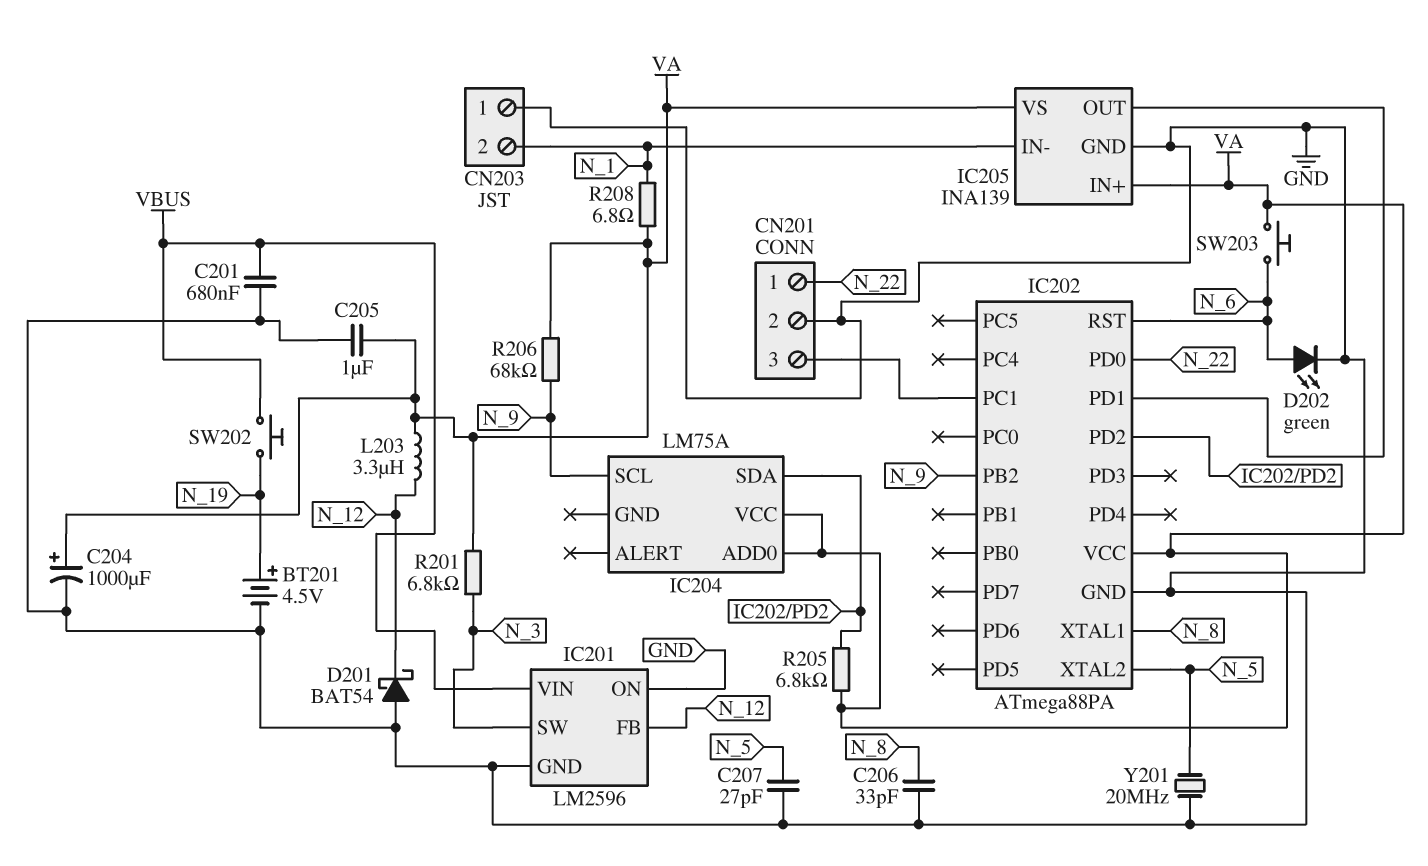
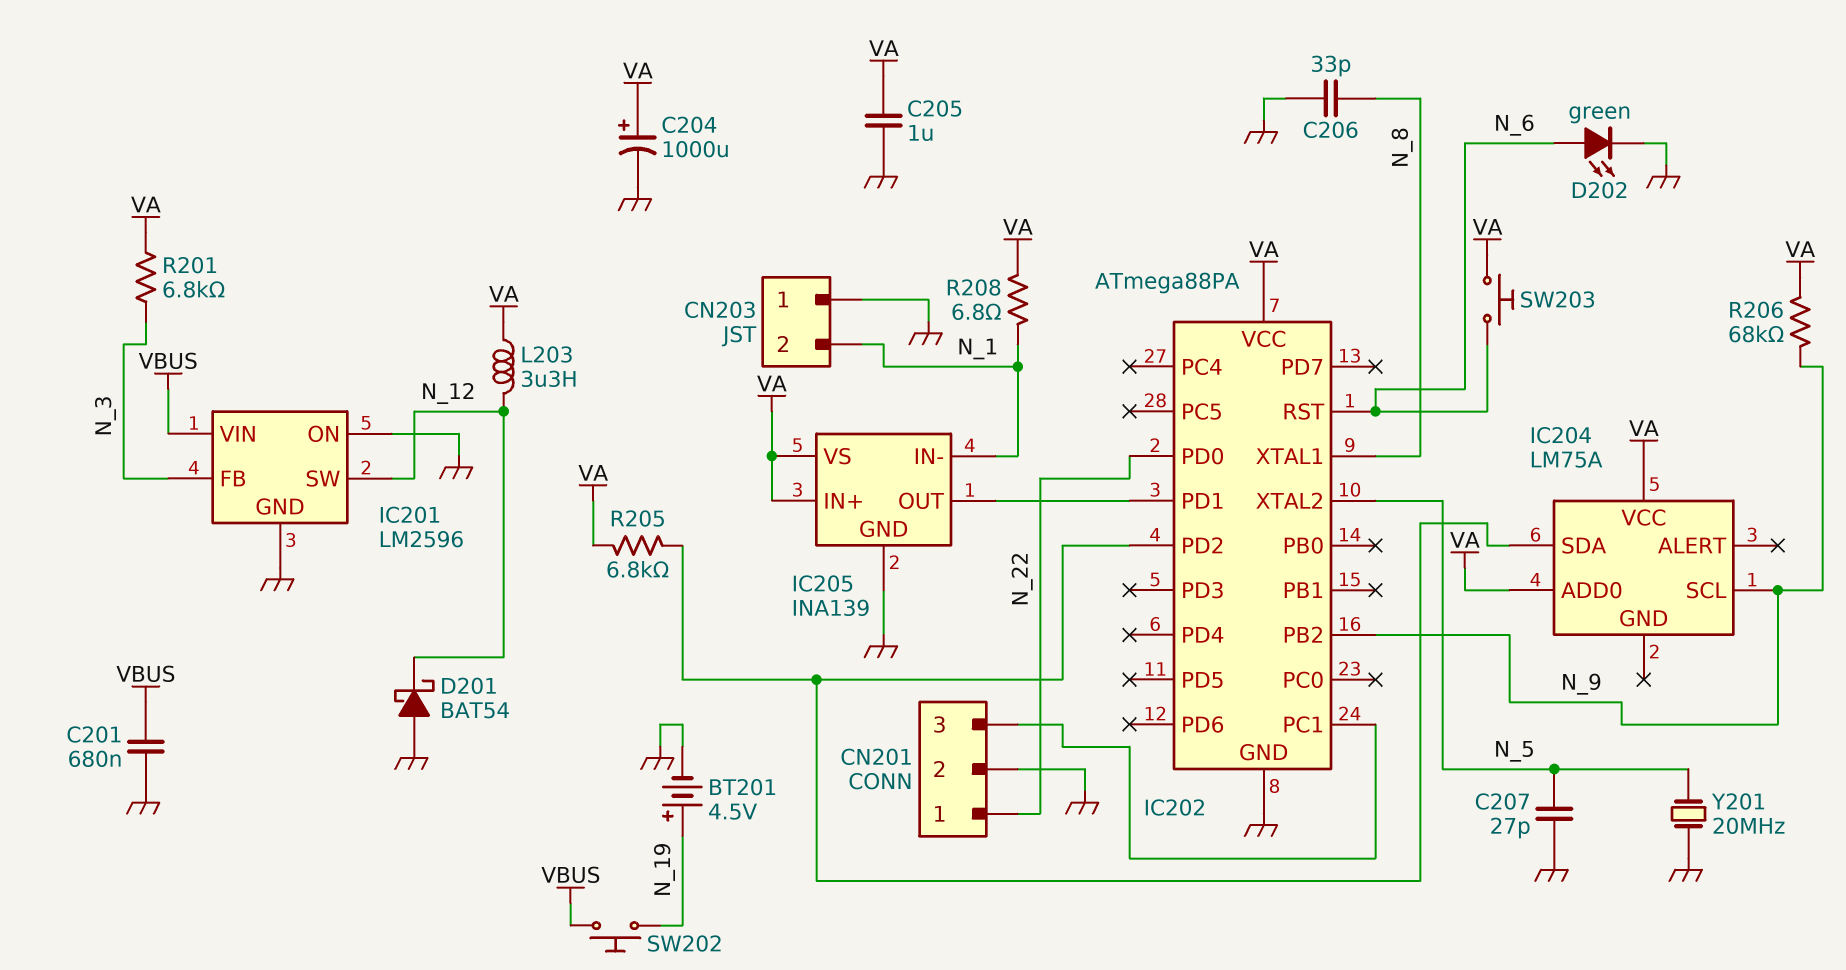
IC201 pin FB: N_12 -> N_3
IC201 pin SW: N_3 -> N_12

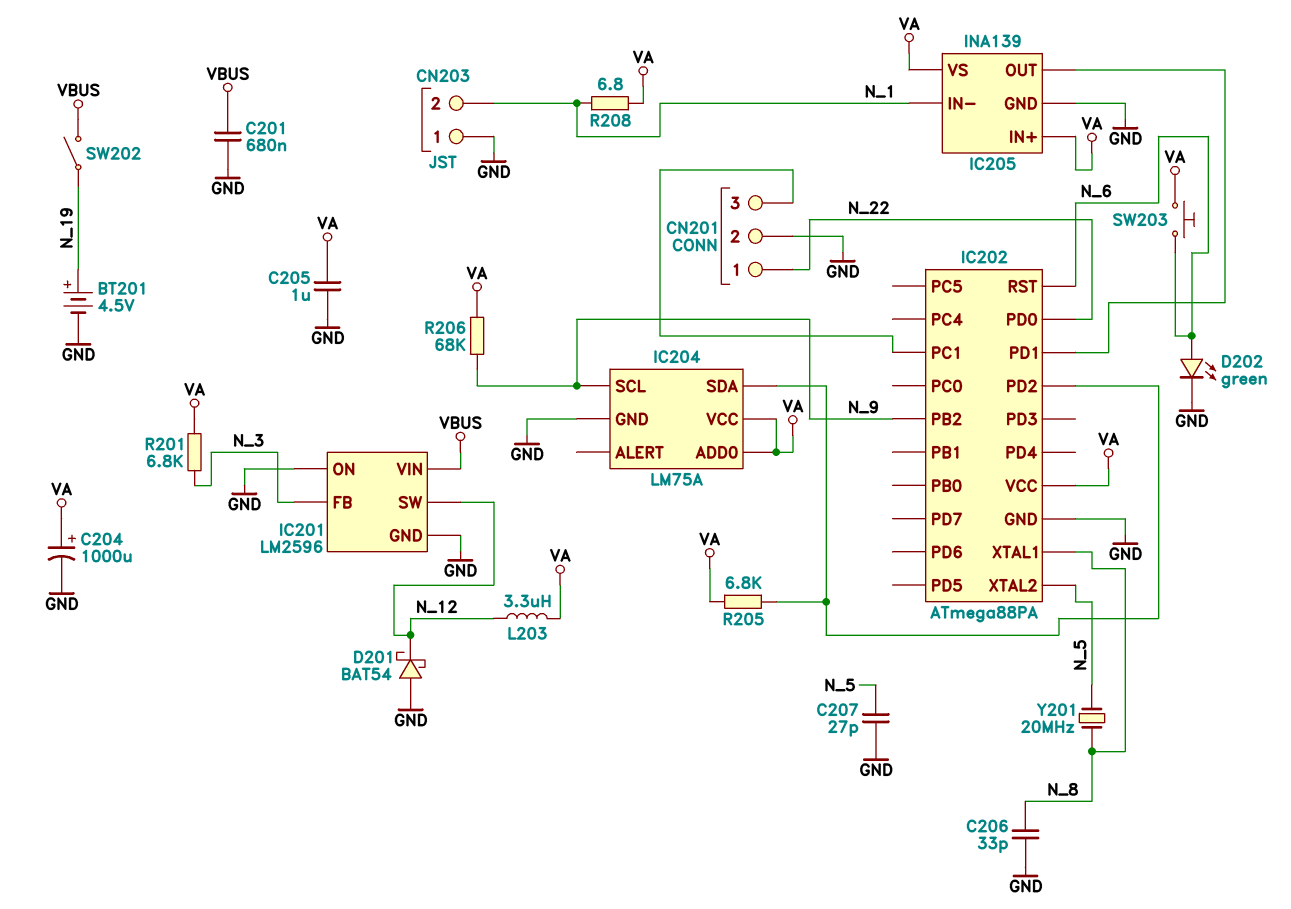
IC204 pin GND: none -> GND
SW202: button (N_19, VBUS) -> switch (N_19, VBUS)
Y201: 20MHz (GND, N_5) -> 20MHz (N_5, N_8)

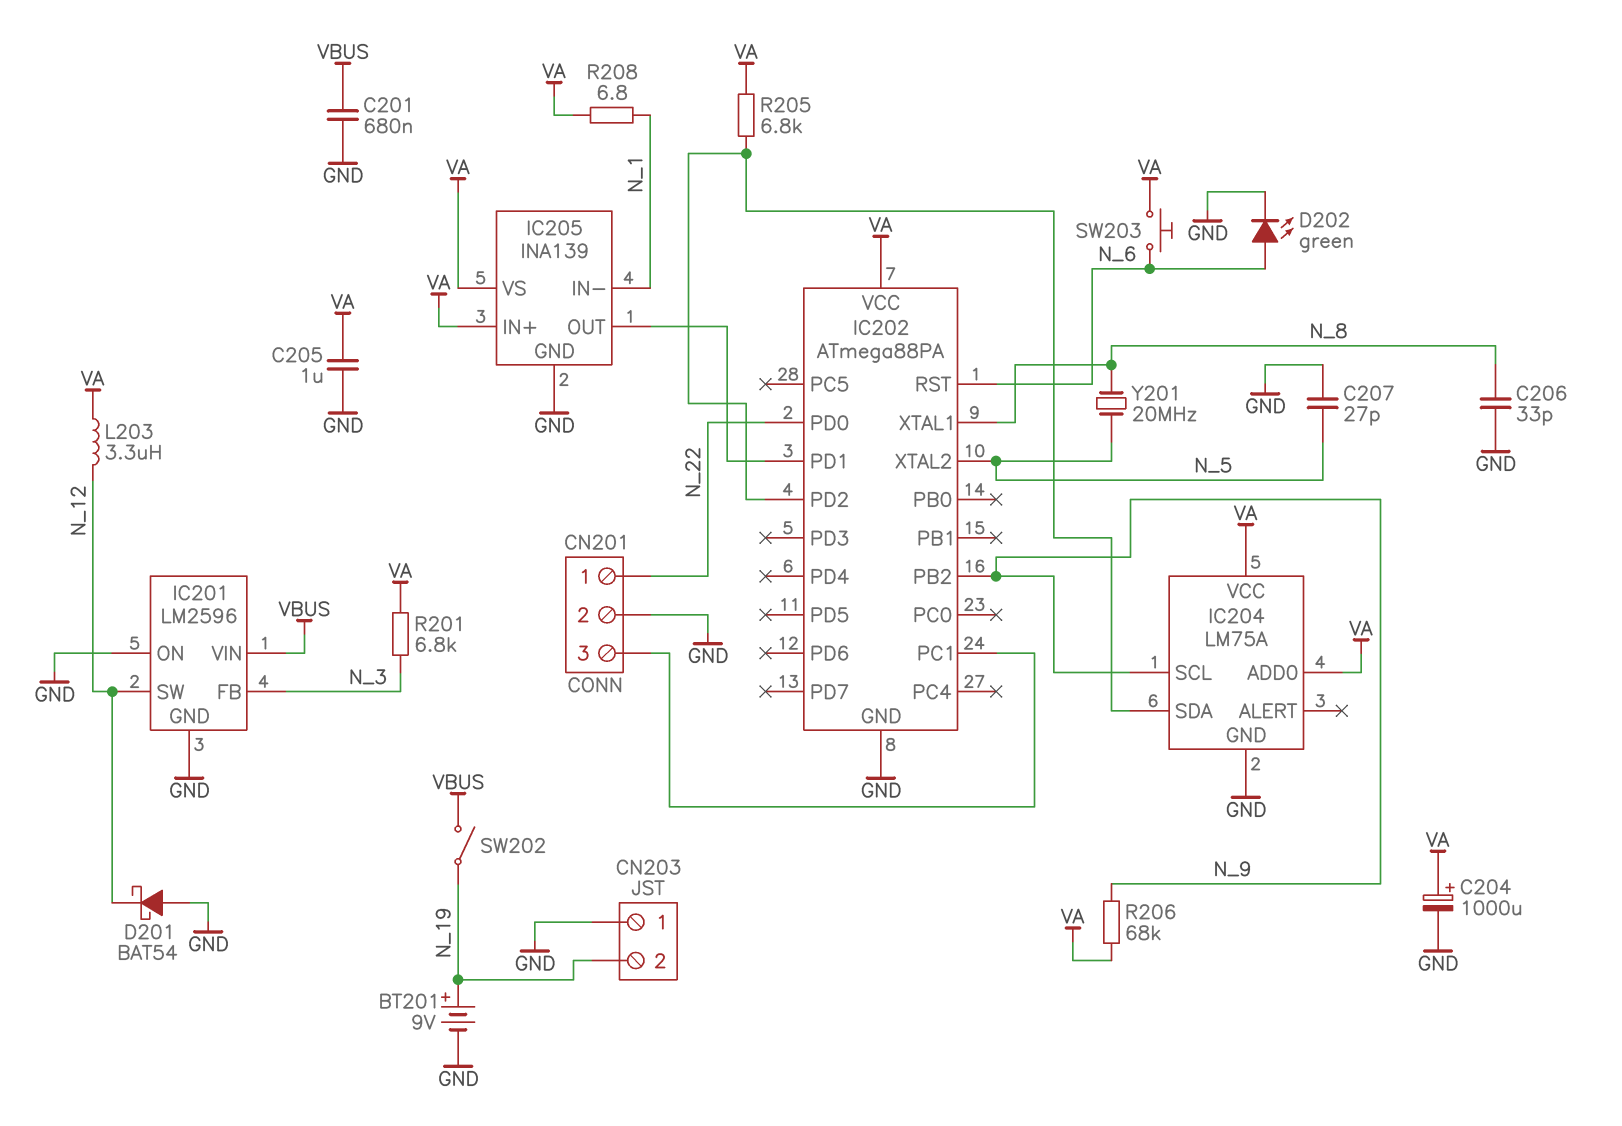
BT201: 4.5V (plus N_19, minus GND) -> 9V (plus N_19, minus GND)
CN203 pin 2: N_1 -> N_19

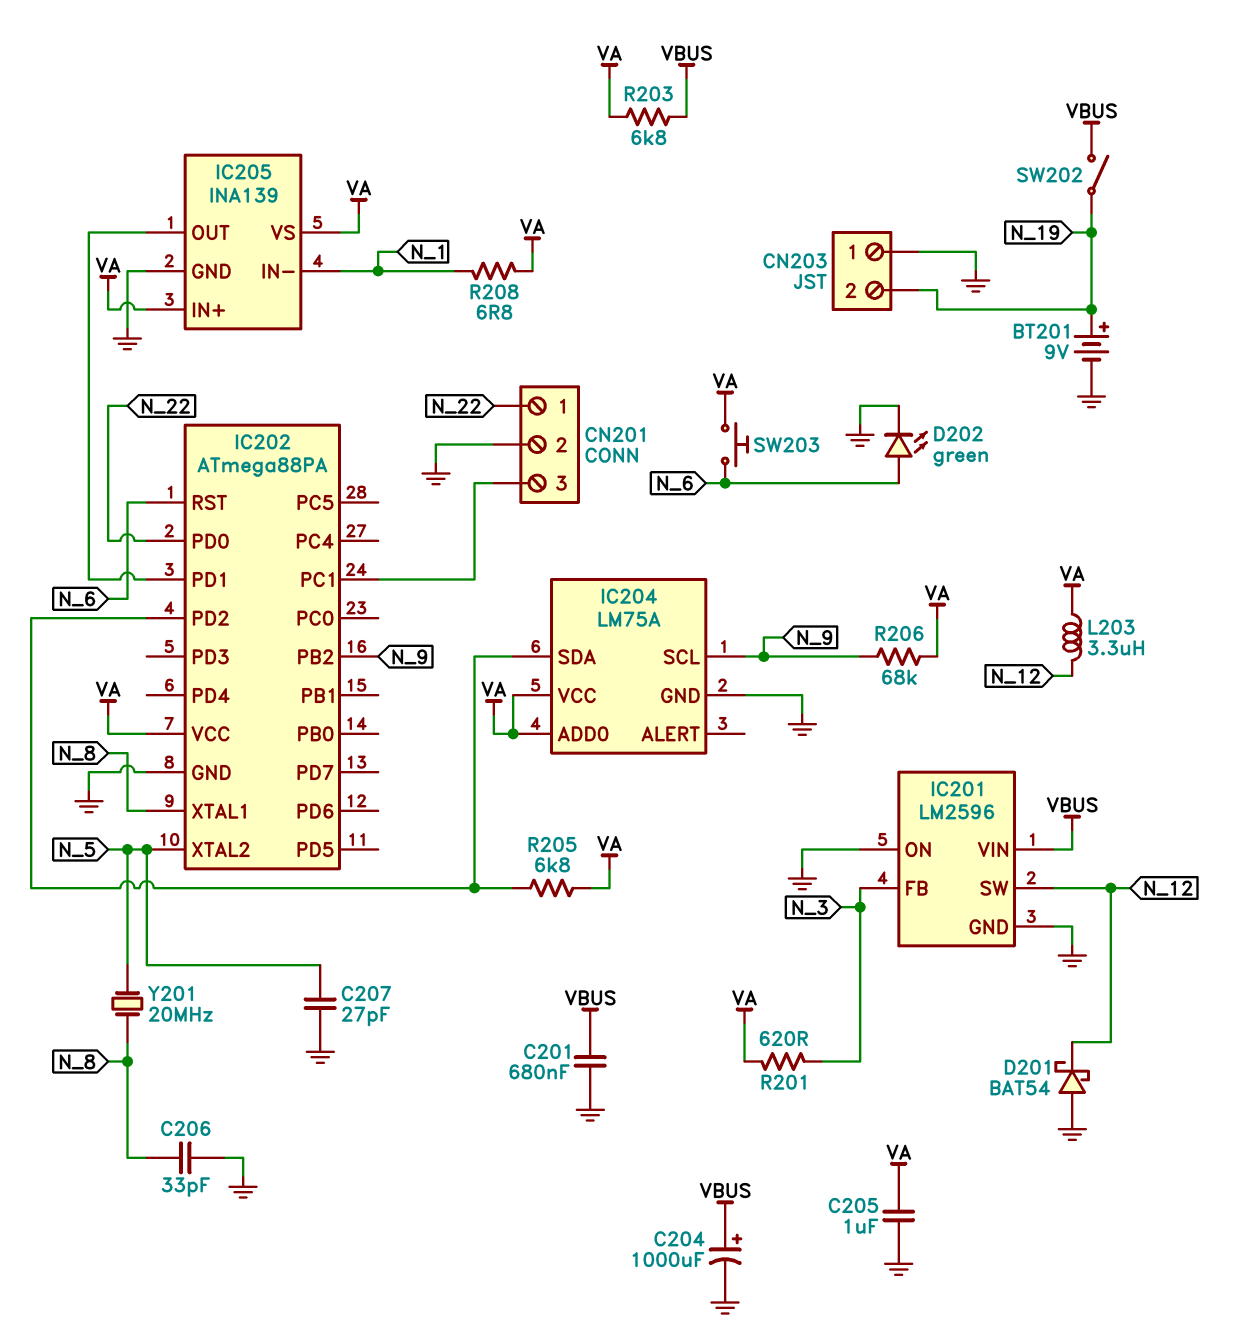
C204: 1000uF (plus VA, minus GND) -> 1000uF (plus VBUS, minus GND)
R201: 6.8k (N_3, VA) -> 620 (N_3, VA)
R203: none -> 6.8k (VA, VBUS)

